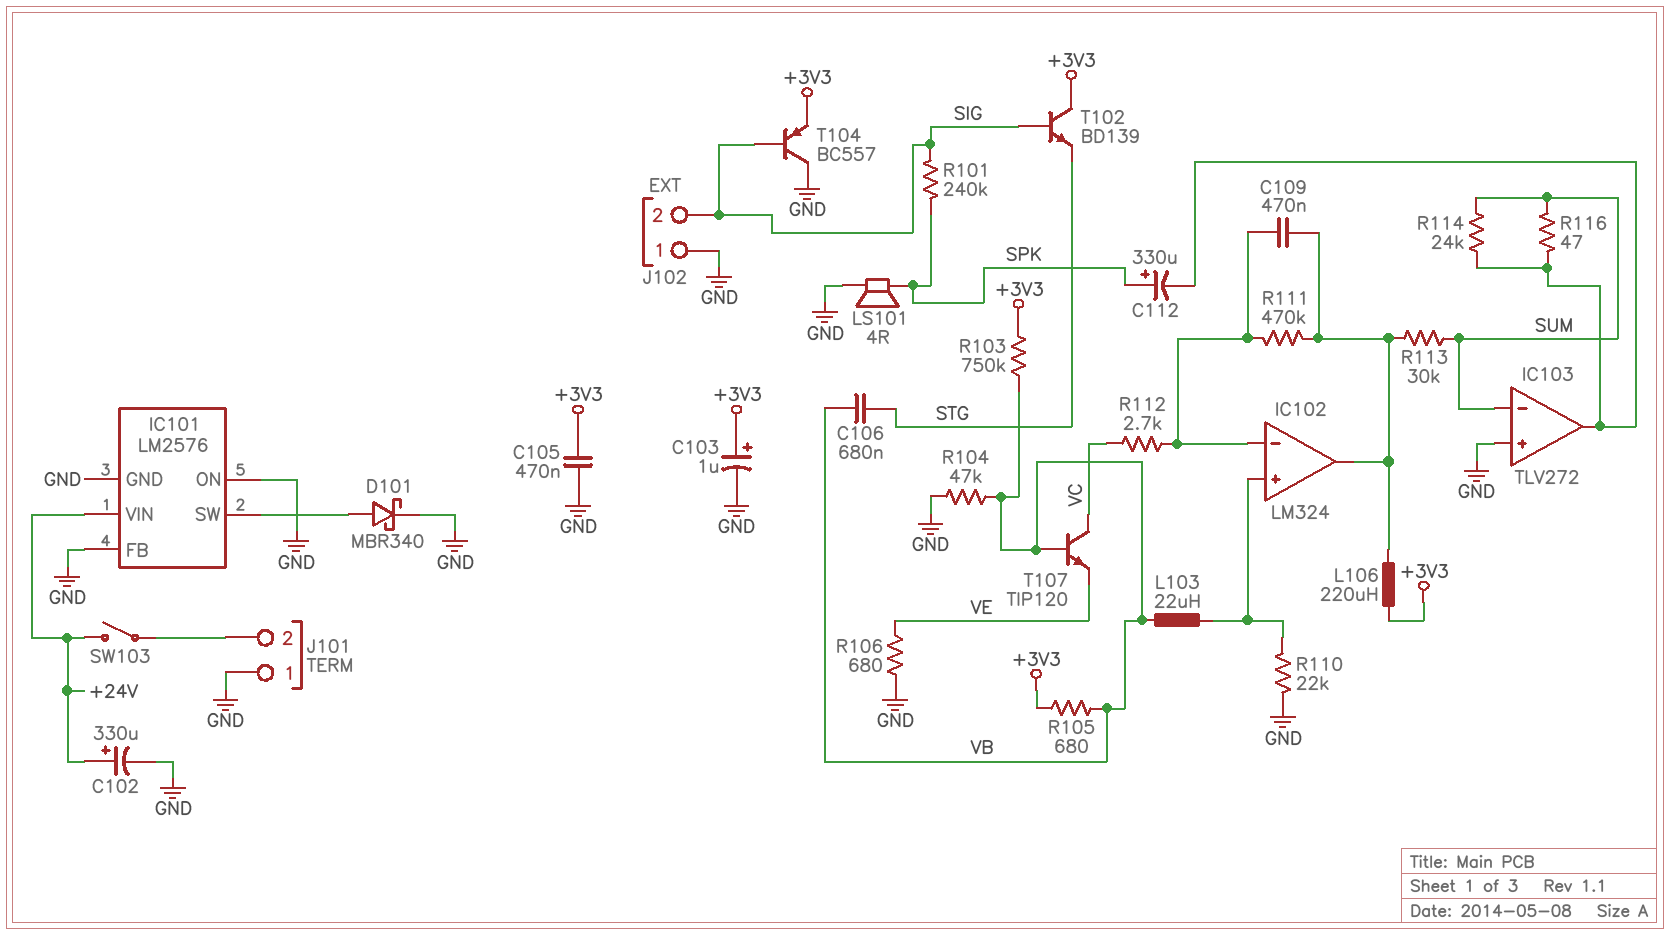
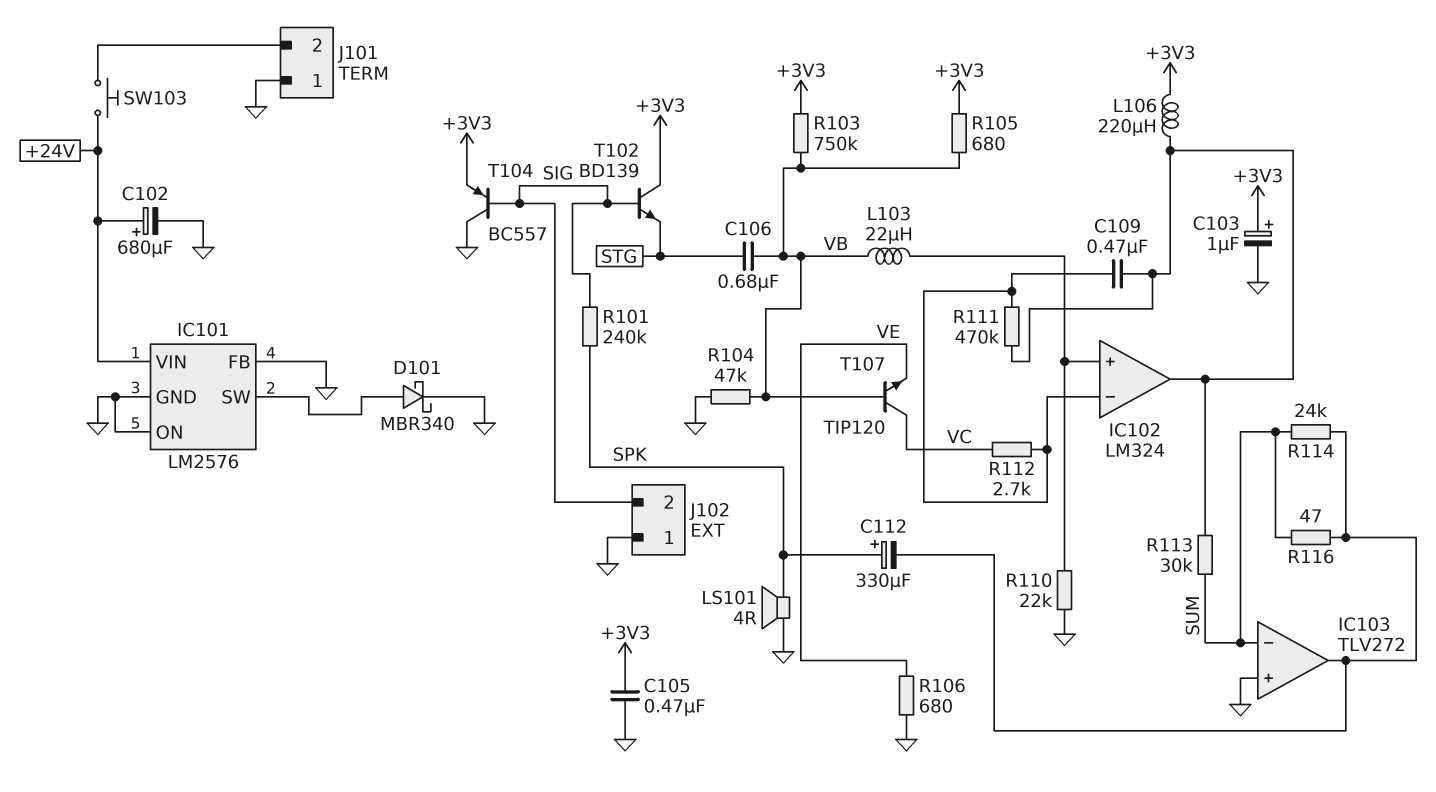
C102: 330uF (plus +24V, minus GND) -> 680uF (plus +24V, minus GND)
SW103: switch (+24V, J101/2) -> button (+24V, J101/2)

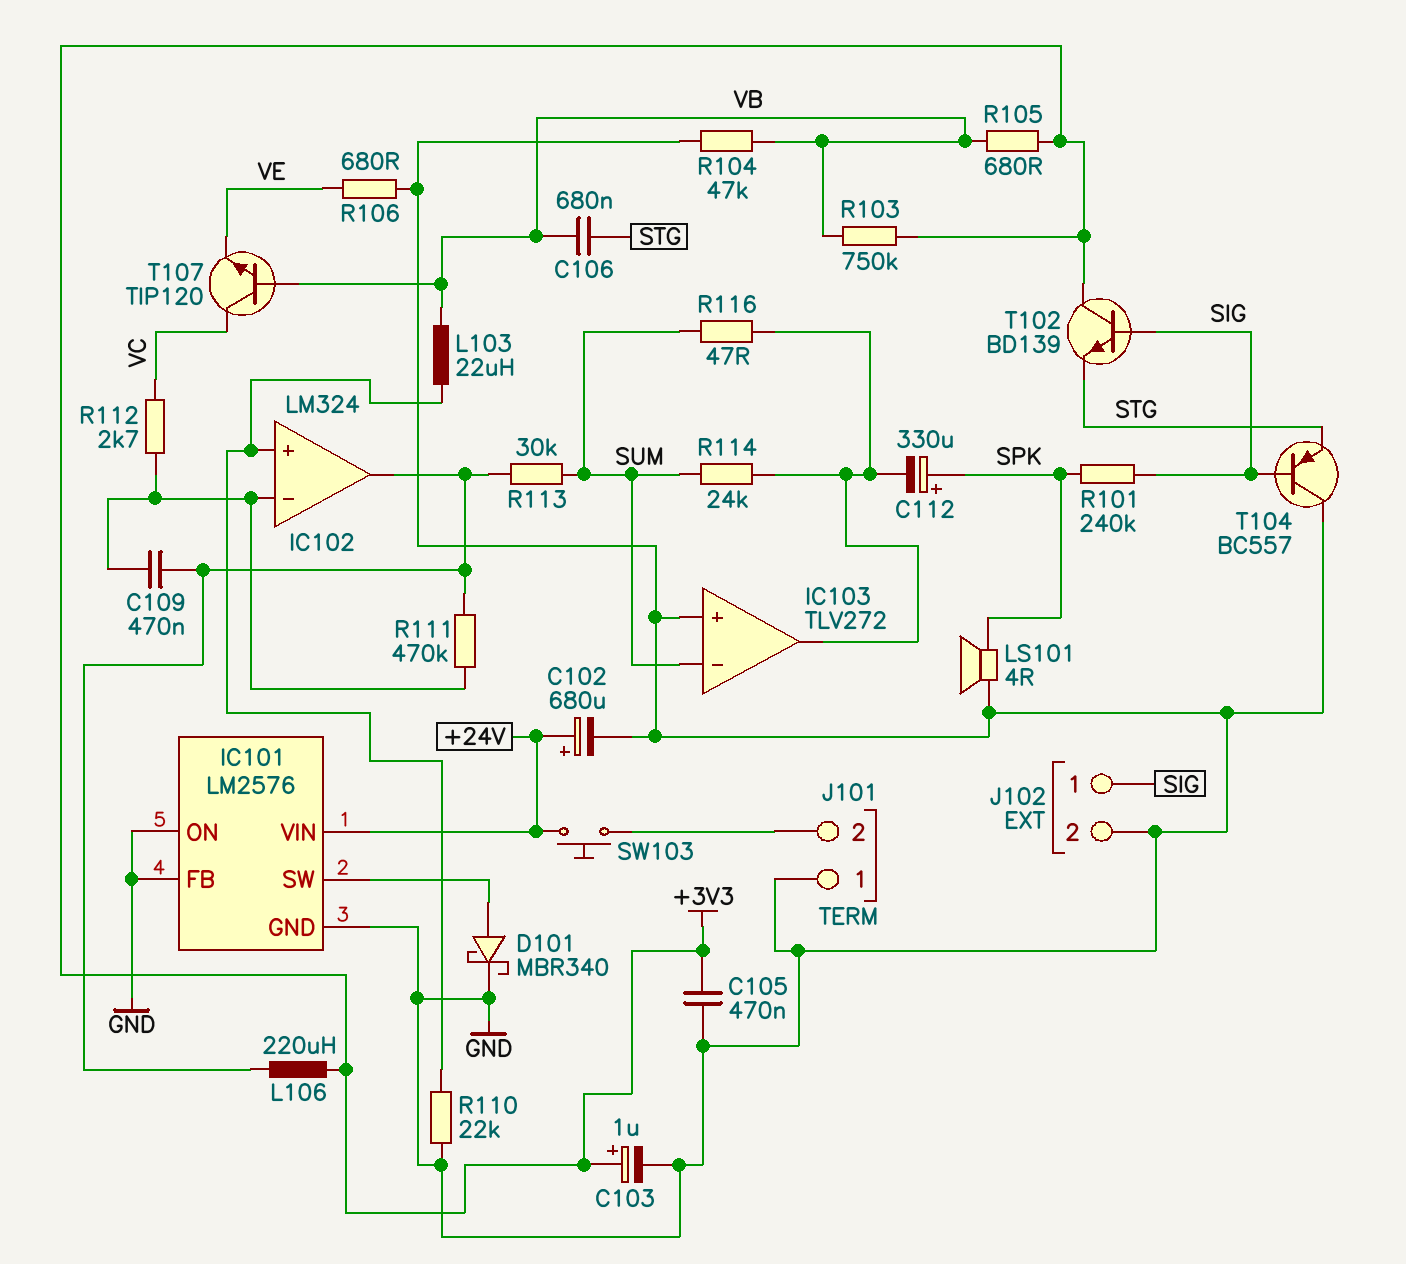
J102 pin 1: GND -> SIG
J102 pin 2: SIG -> GND
T104: PNP BC557 (B SIG, C GND, E +3V3) -> PNP BC557 (B SIG, C GND, E STG)

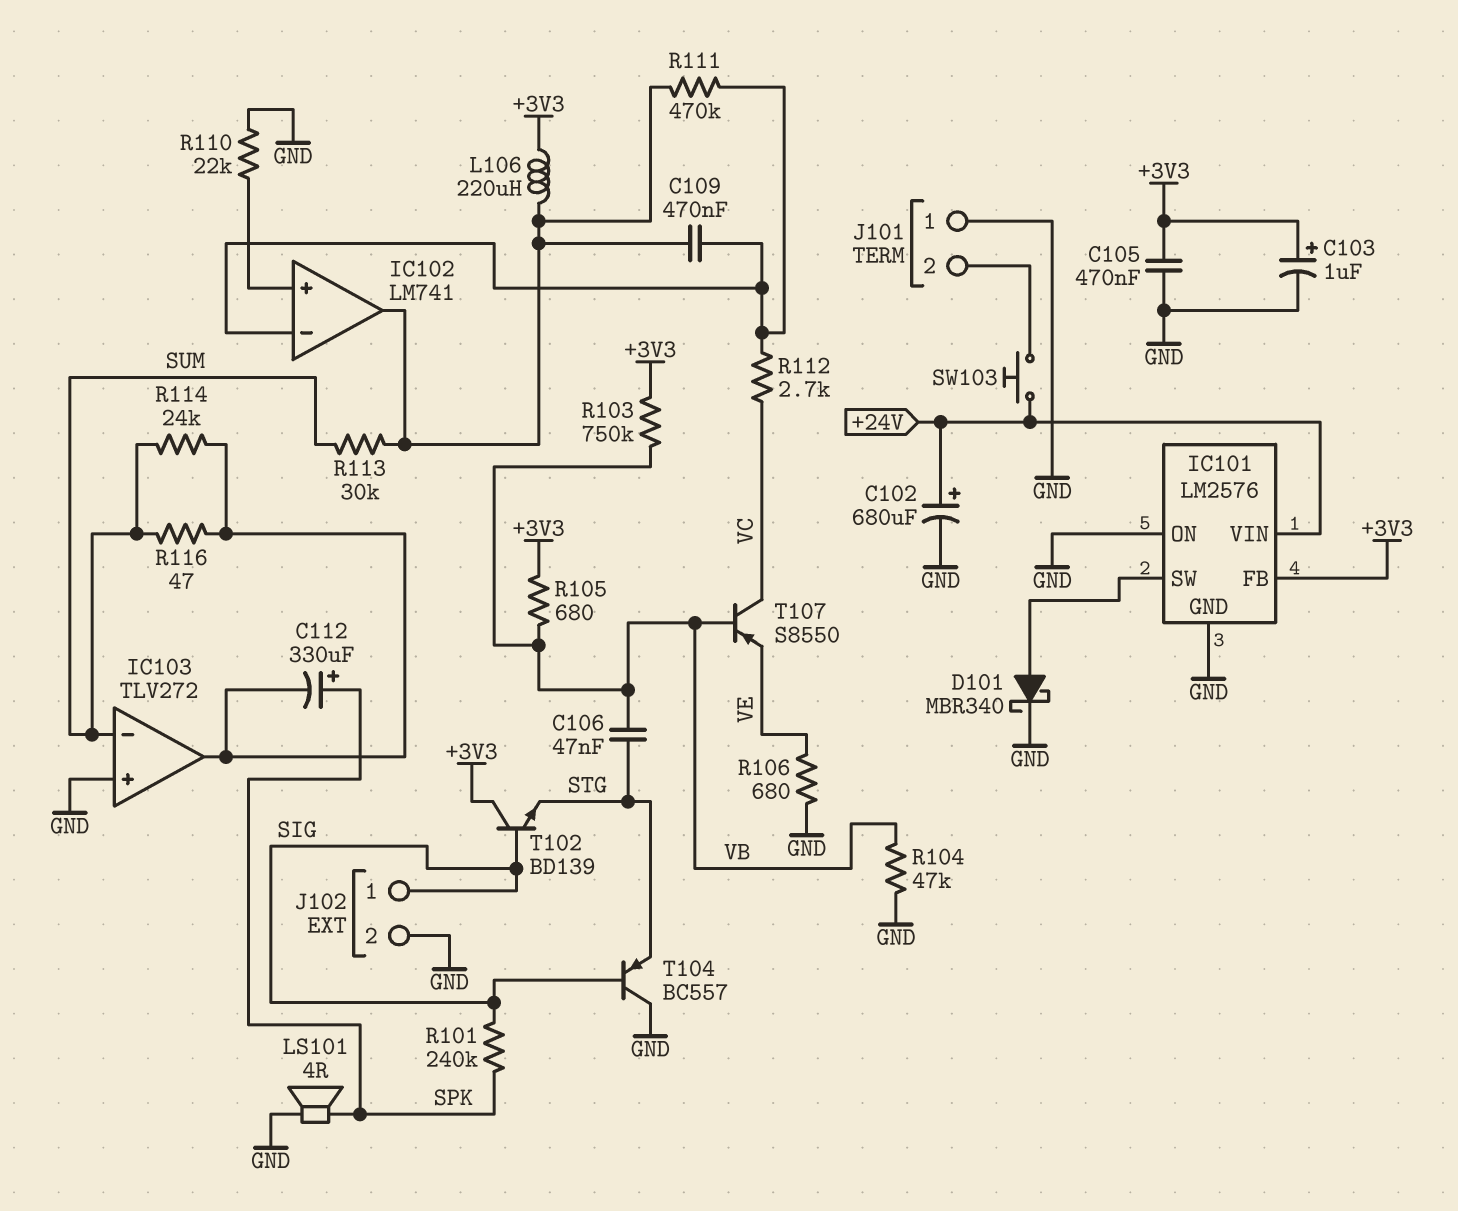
C106: 680nF (STG, VB) -> 47nF (STG, VB)
IC101 pin FB: GND -> +3V3
IC102: LM324 -> LM741
L103: 22uH (IC102/in+, VB) -> none
T107: NPN TIP120 (B VB, C VC, E VE) -> PNP S8550 (B VB, C VC, E VE)

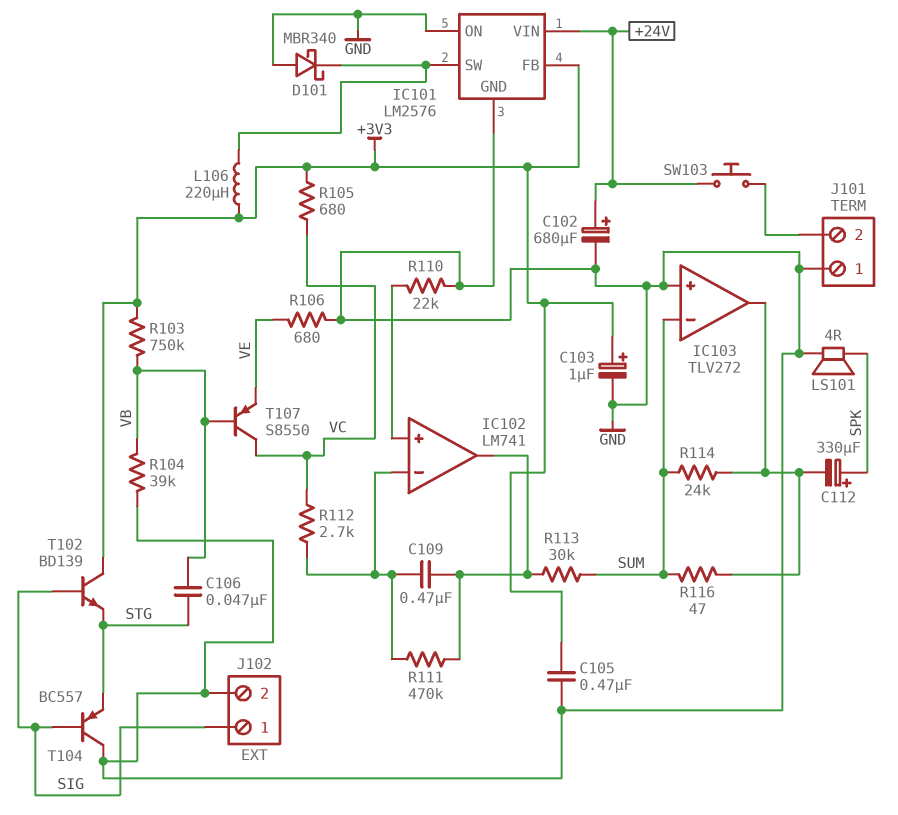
D101: schottky MBR340 (A IC101/SW, K GND) -> schottky MBR340 (A GND, K IC101/SW)
L106: 220uH (+3V3, IC102/out) -> 220uH (+3V3, IC101/SW)
R101: 240k (SIG, SPK) -> none
R104: 47k (GND, VB) -> 39k (GND, VB)
R105: 680 (+3V3, VB) -> 680 (+3V3, VC)

